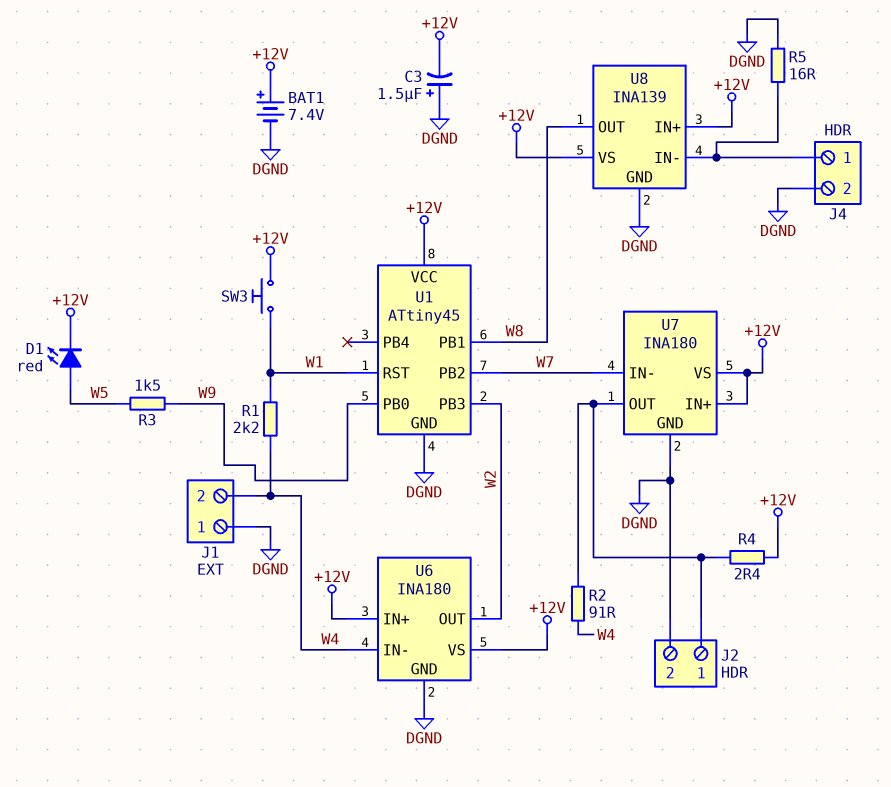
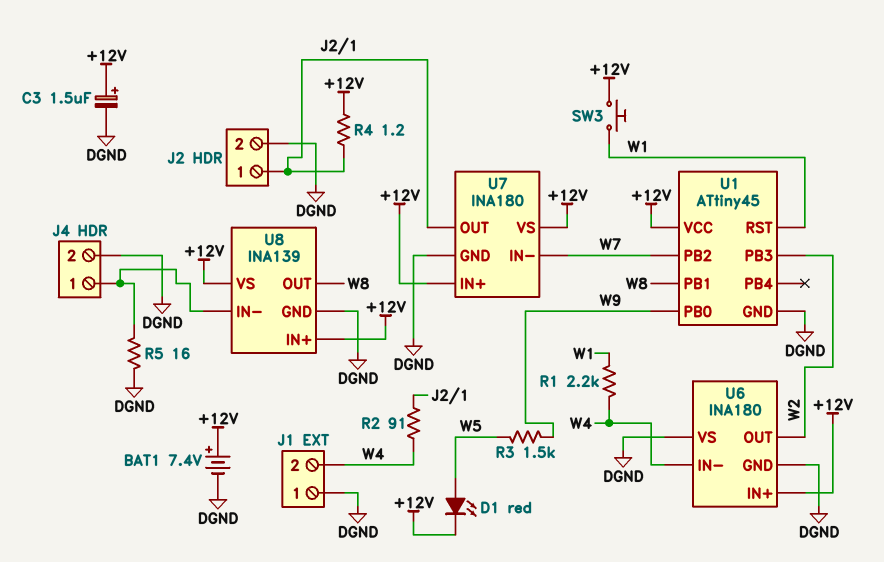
C3: 1.5uF (plus DGND, minus +12V) -> 1.5uF (plus +12V, minus DGND)
R4: 2.4 (+12V, J2/1) -> 1.2 (+12V, J2/1)
U6 pin VS: +12V -> DGND

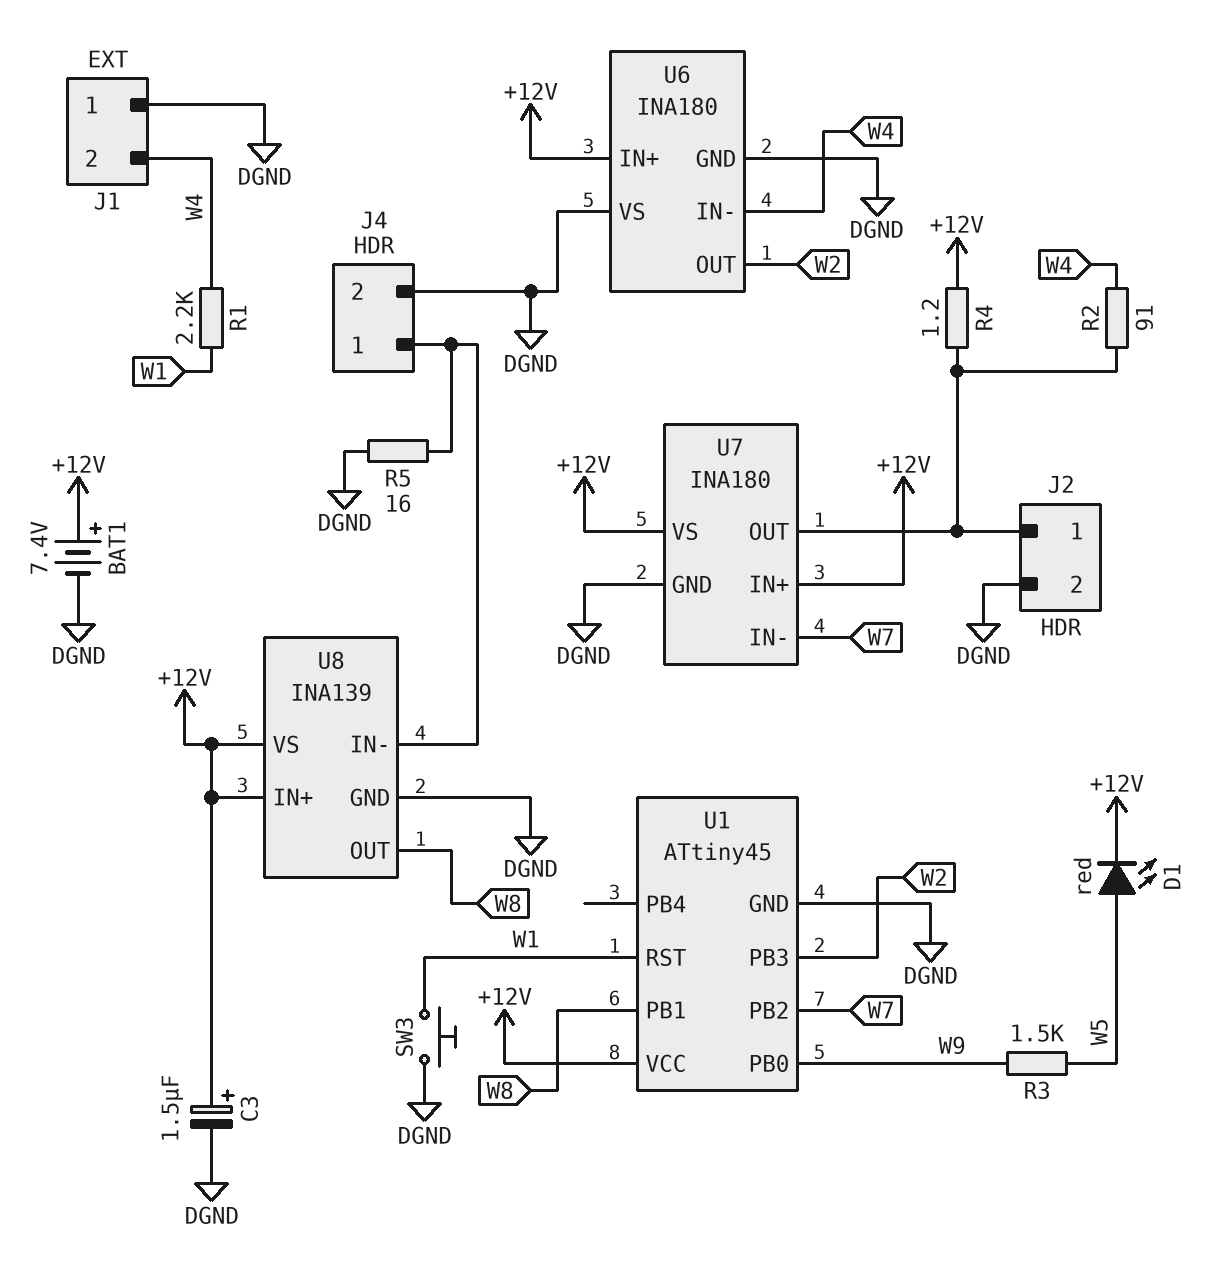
SW3: button (+12V, W1) -> button (DGND, W1)

